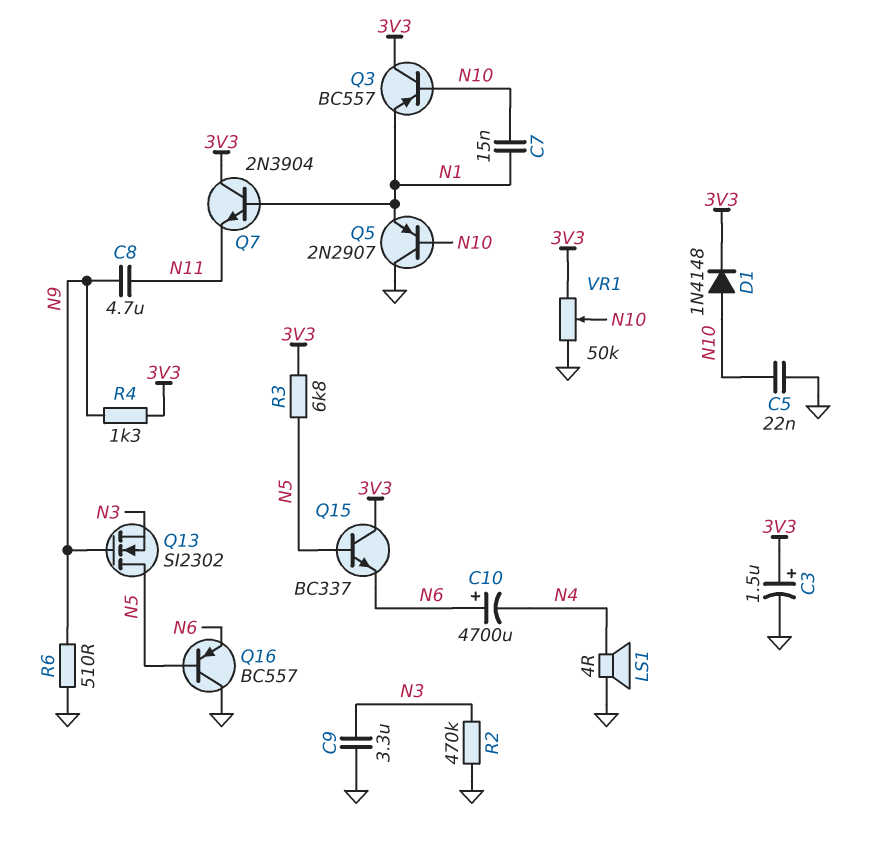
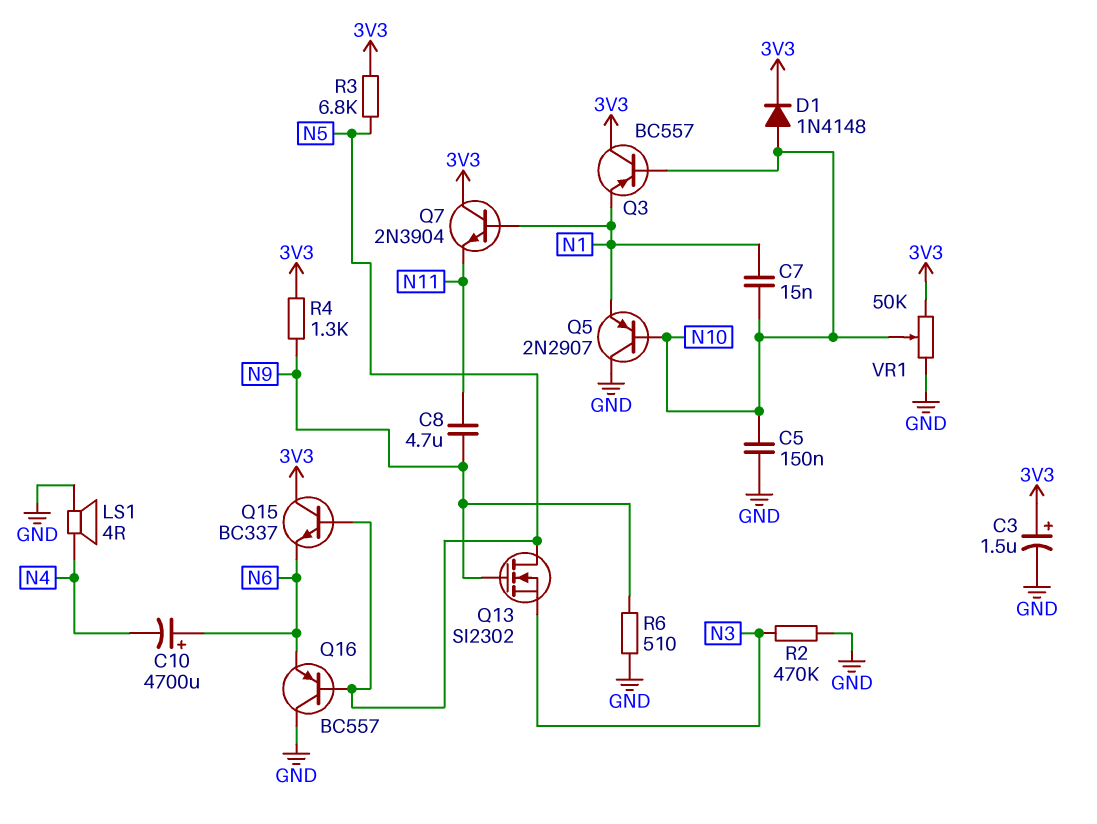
C5: 22nF (GND, N10) -> 150nF (GND, N10)
C9: 3.3uF (GND, N3) -> none

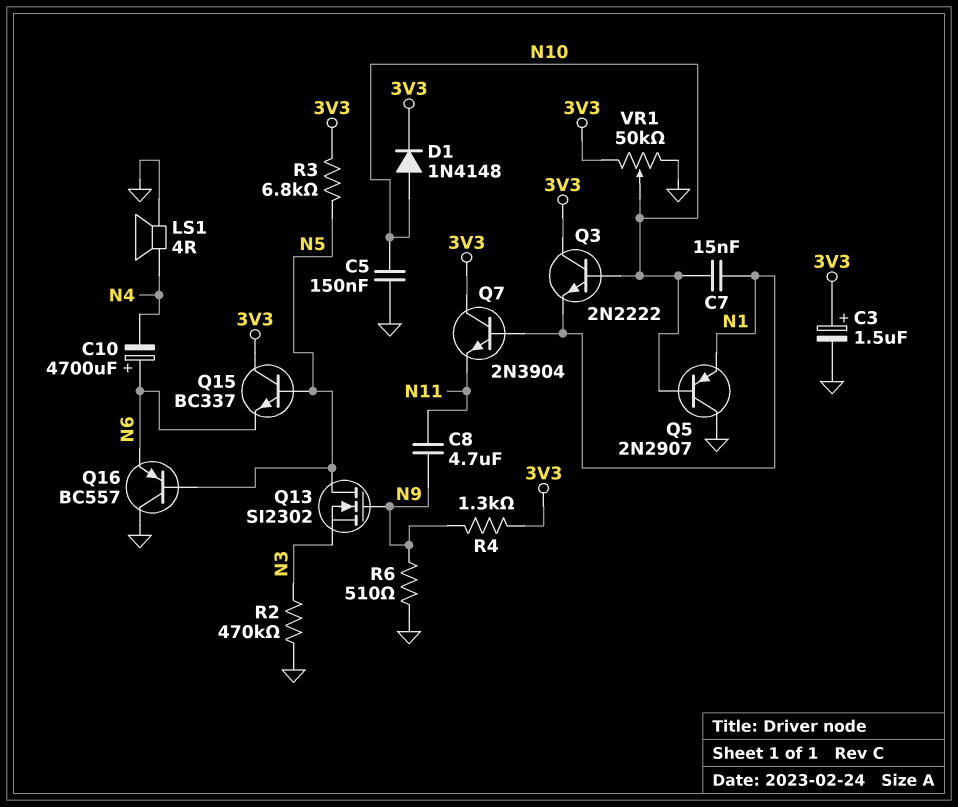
Q3: PNP BC557 (B N10, C 3V3, E N1) -> NPN 2N2222 (B N10, C 3V3, E N1)

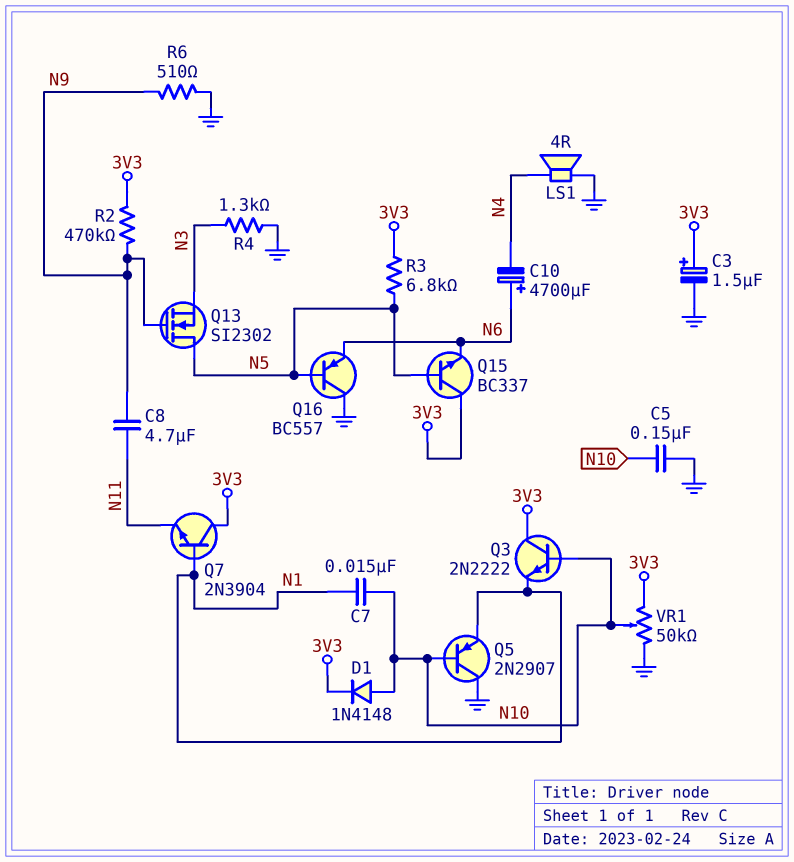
R2: 470k (GND, N3) -> 470k (3V3, N9)
R4: 1.3k (3V3, N9) -> 1.3k (GND, N3)

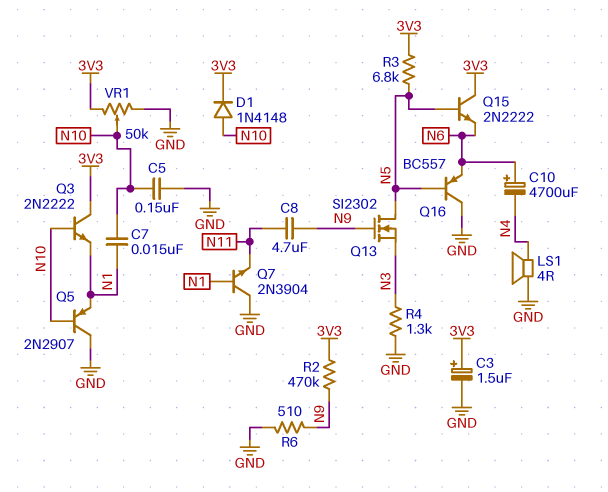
Q7: NPN 2N3904 (B N1, C 3V3, E N11) -> NPN 2N3904 (B N1, C GND, E N11)
Q15: NPN BC337 (B N5, C 3V3, E N6) -> NPN 2N2222 (B N5, C 3V3, E N6)

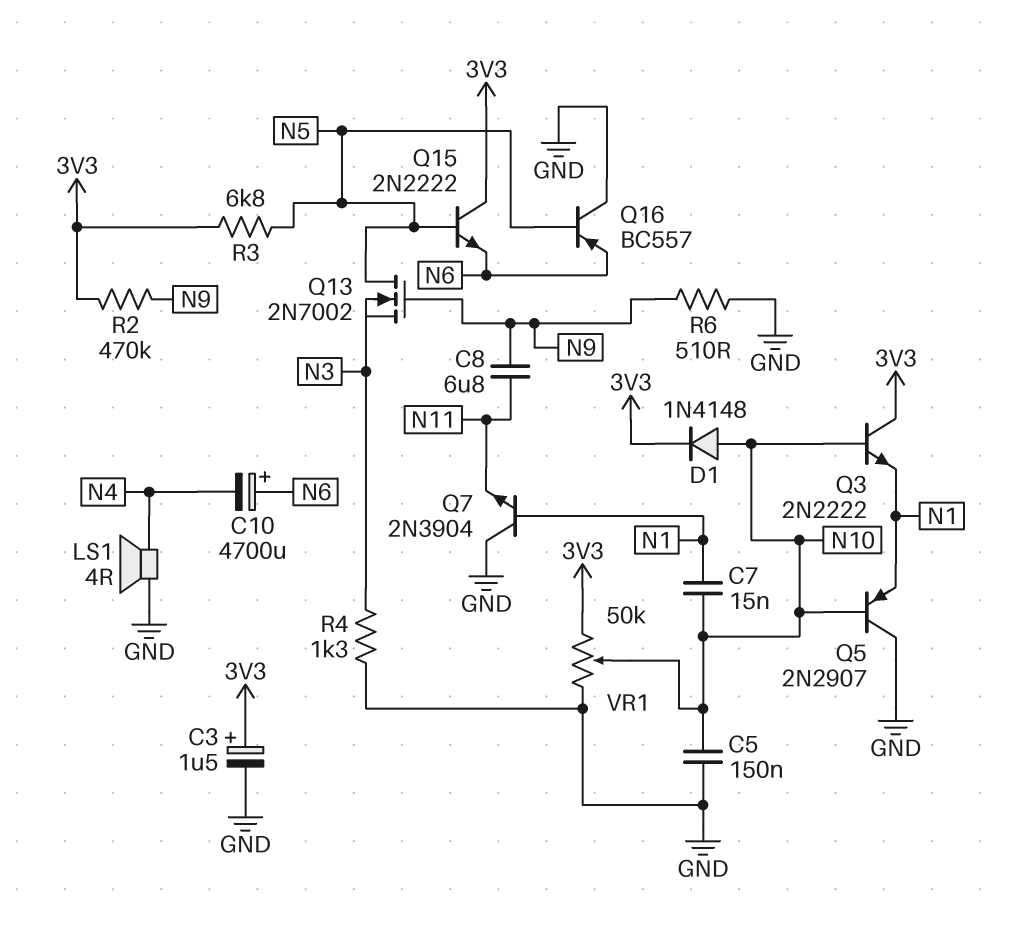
C8: 4.7uF (N9, N11) -> 6.8uF (N9, N11)
Q13: NMOS SI2302 (G N9, D N5, S N3) -> NMOS 2N7002 (G N9, D N5, S N3)

